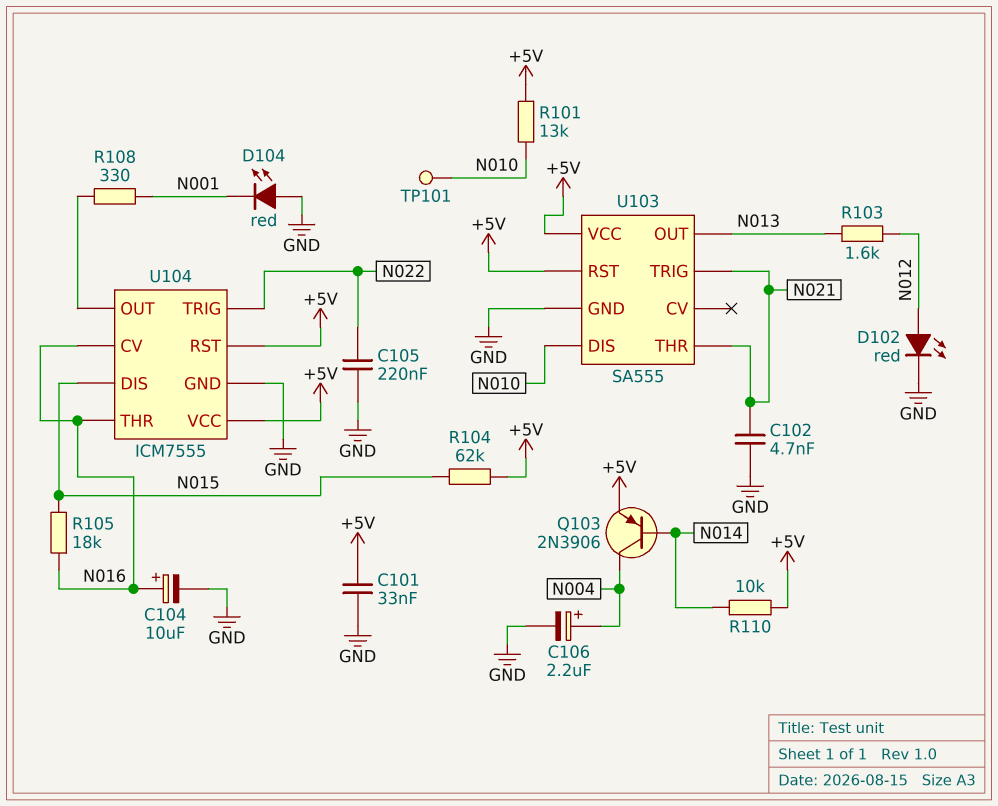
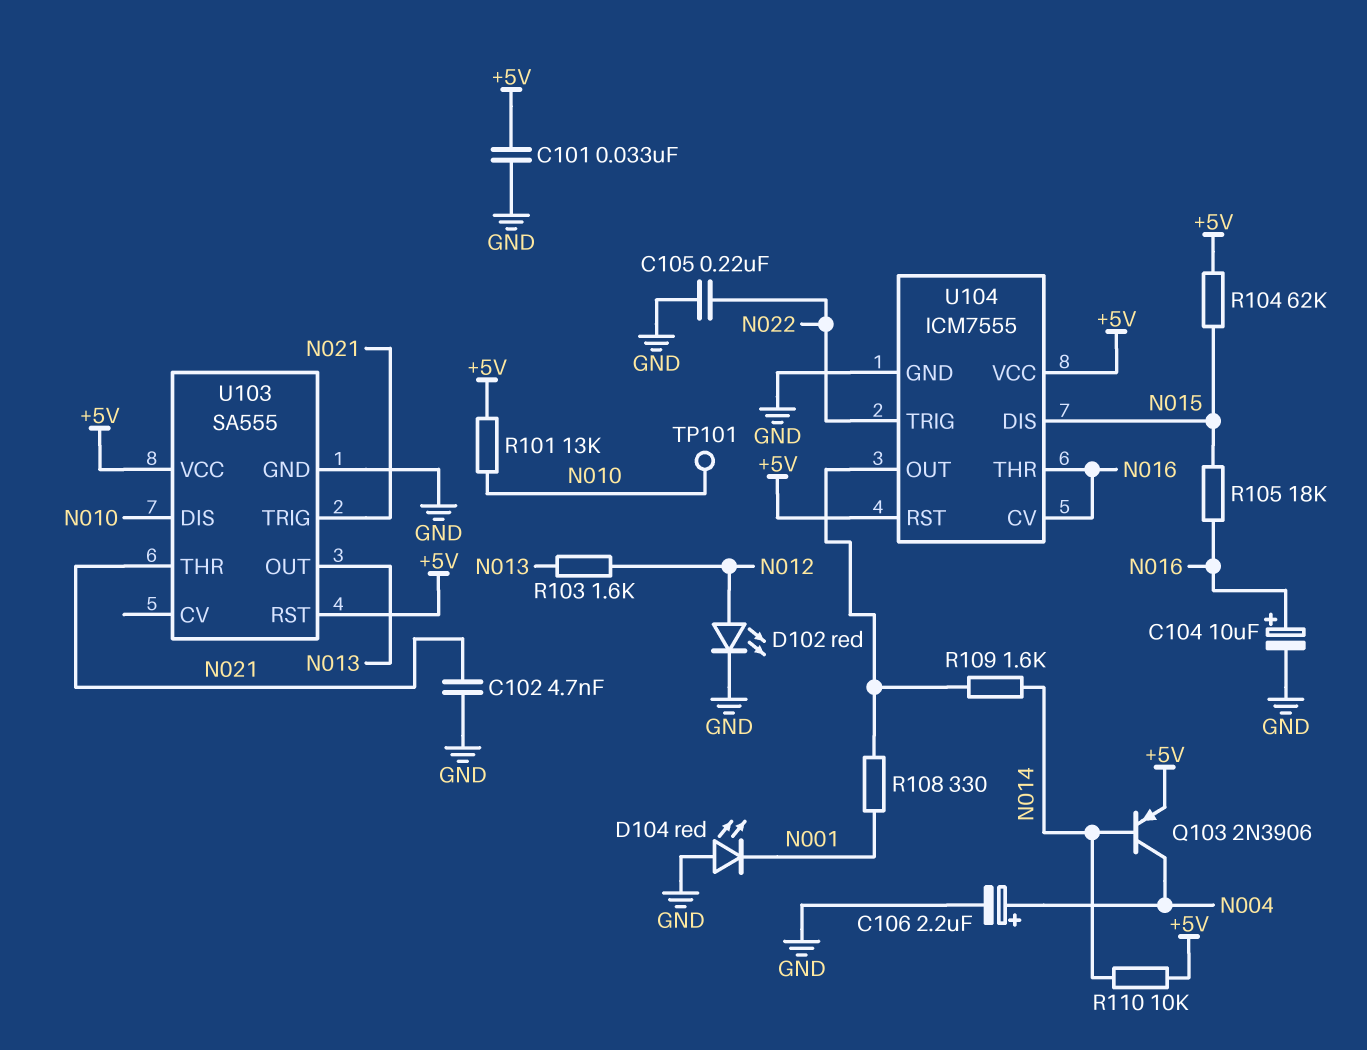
R109: none -> 1.6k (N014, U104/OUT)

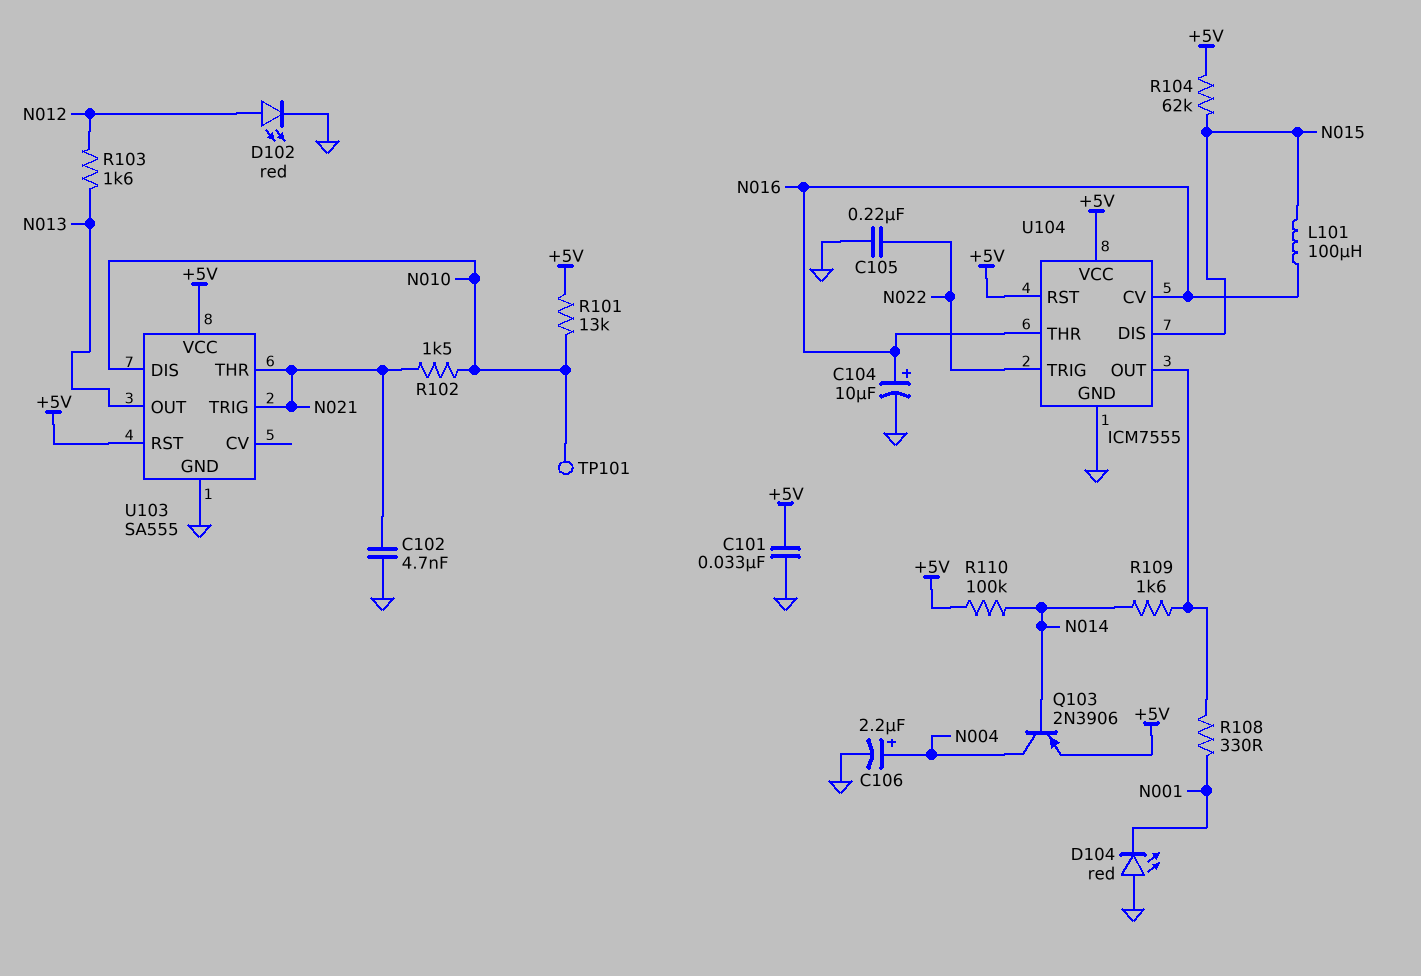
L101: none -> 100uH (N015, N016)
R102: none -> 1.5k (N010, N021)
R105: 18k (N015, N016) -> none
R110: 10k (+5V, N014) -> 100k (+5V, N014)

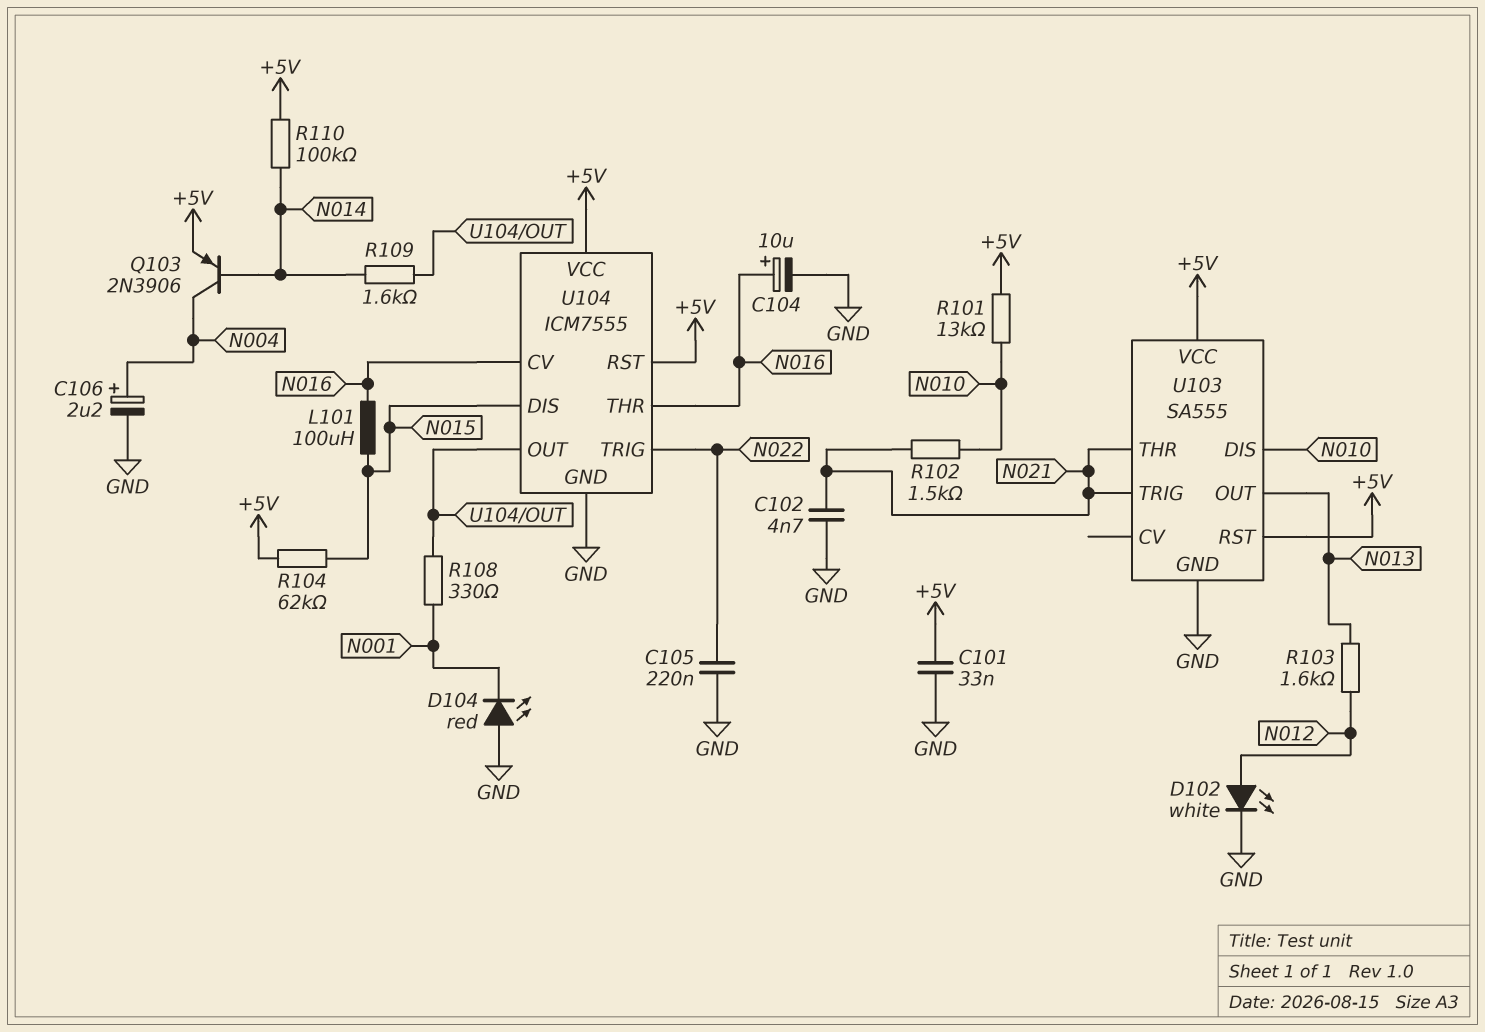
D102: LED red (A N012, K GND) -> LED white (A N012, K GND)
TP101: test point (N010) -> none

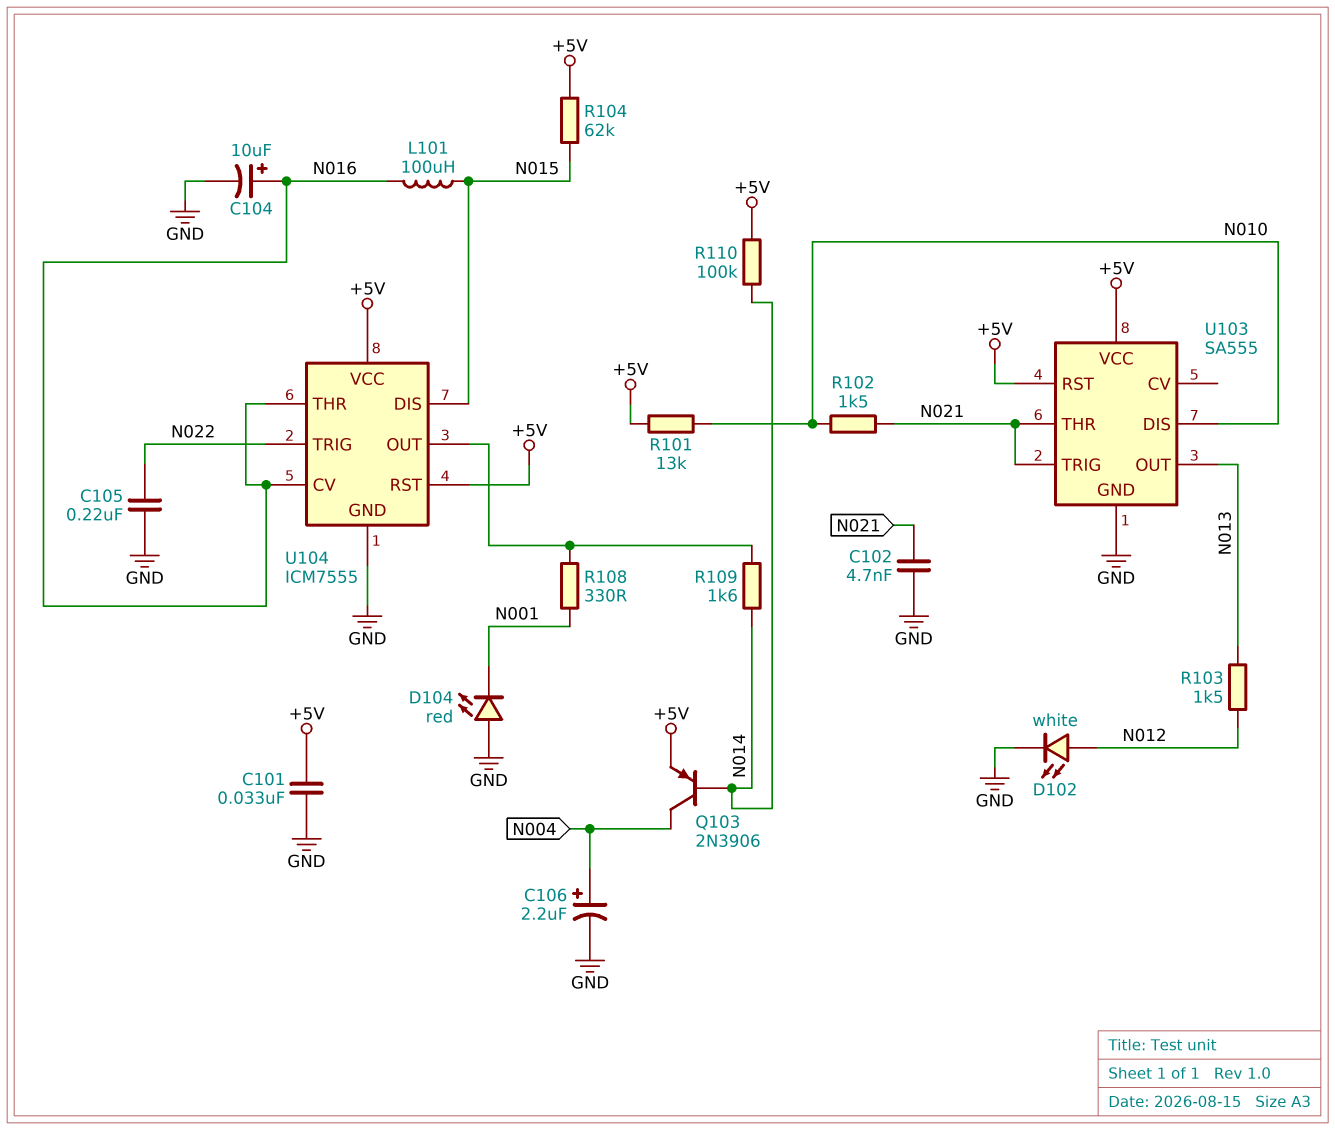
R103: 1.6k (N012, N013) -> 1.5k (N012, N013)

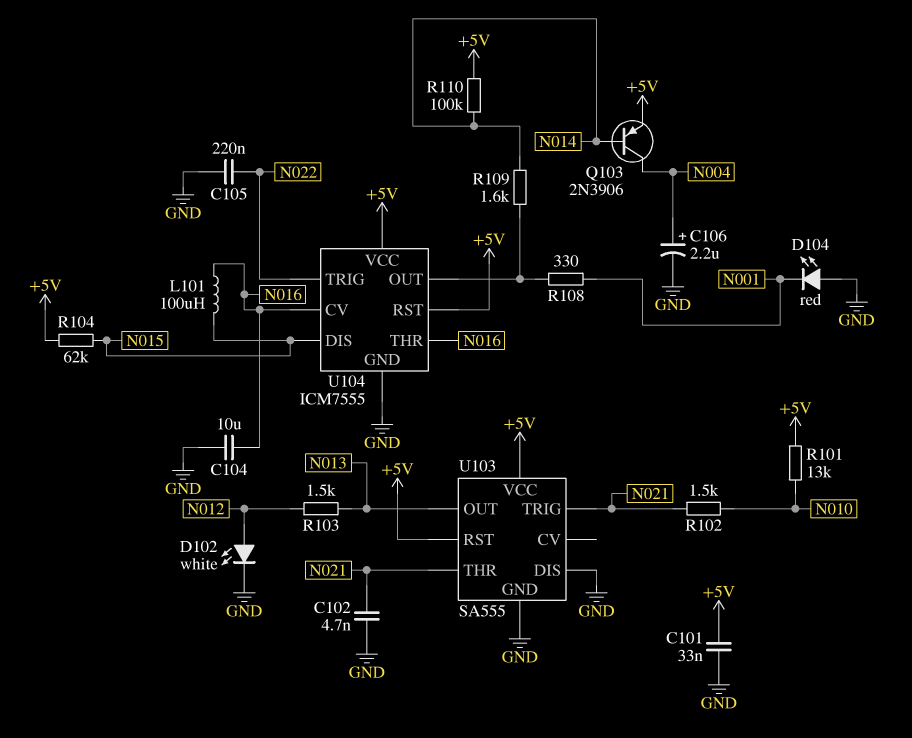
C104: 10uF (plus N016, minus GND) -> 10uF (GND, N016)
U103 pin DIS: N010 -> GND

